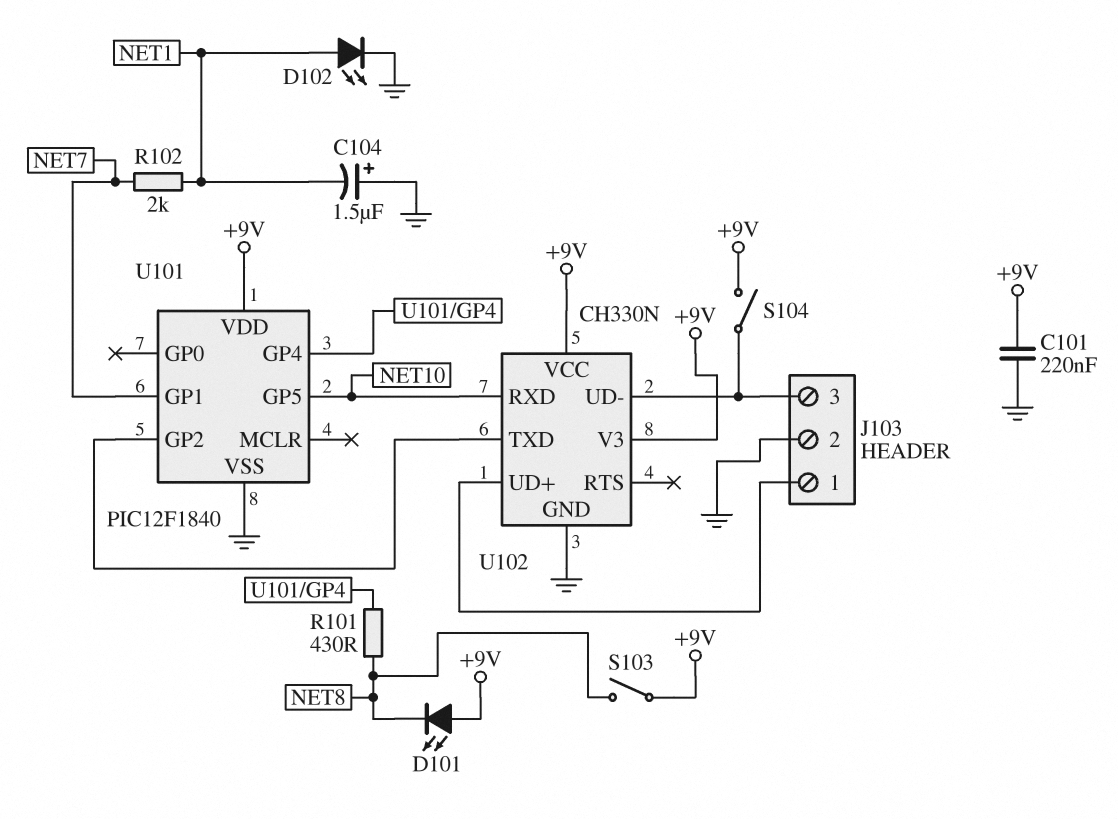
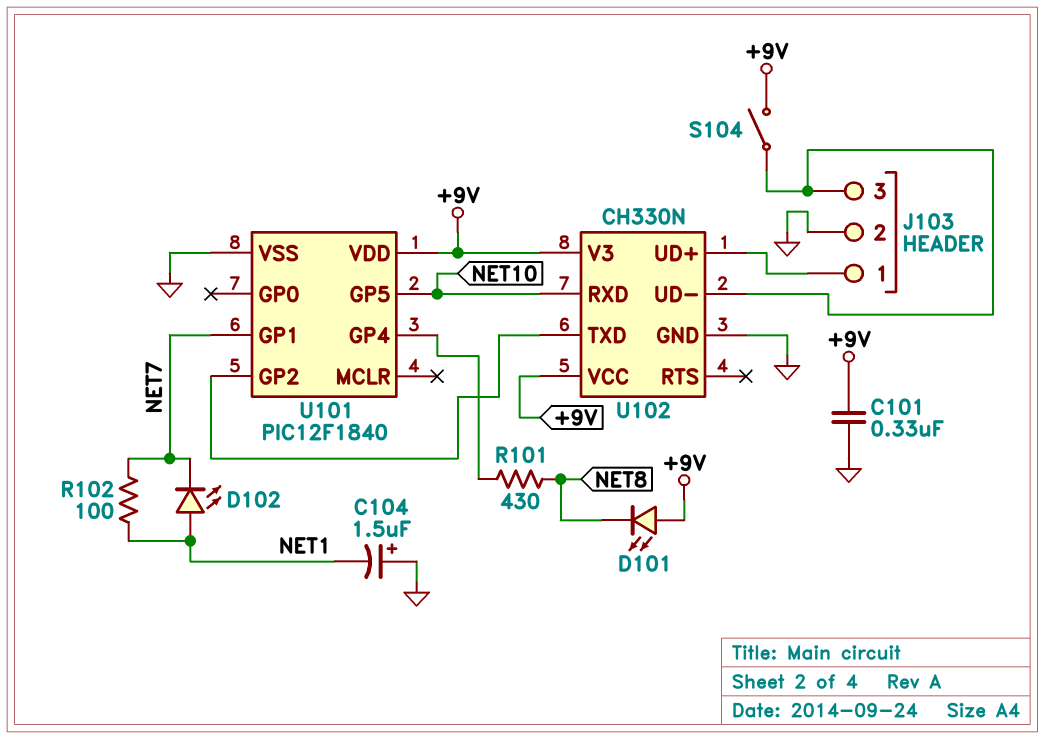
C101: 220nF (+9V, GND) -> 330nF (+9V, GND)
D102: LED (A NET1, K GND) -> LED (A NET1, K NET7)
R102: 2k (NET1, NET7) -> 100 (NET1, NET7)
S103: switch (+9V, NET8) -> none

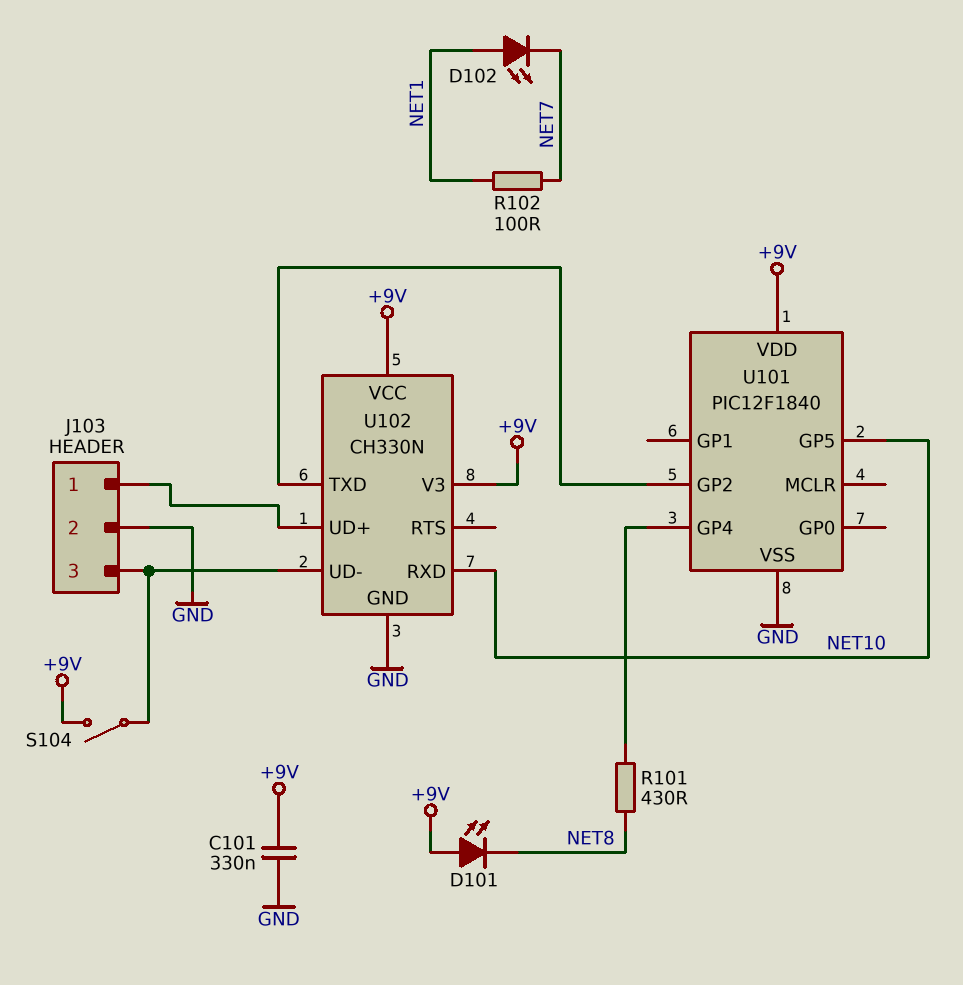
C104: 1.5uF (plus GND, minus NET1) -> none
U101 pin GP1: NET7 -> none

